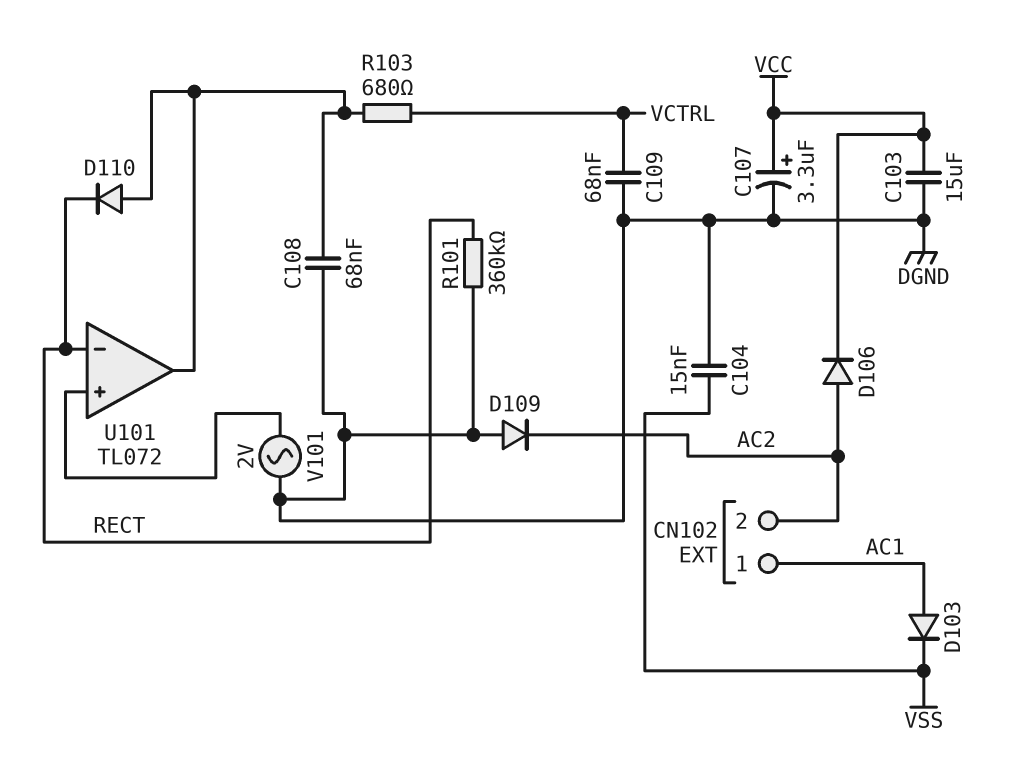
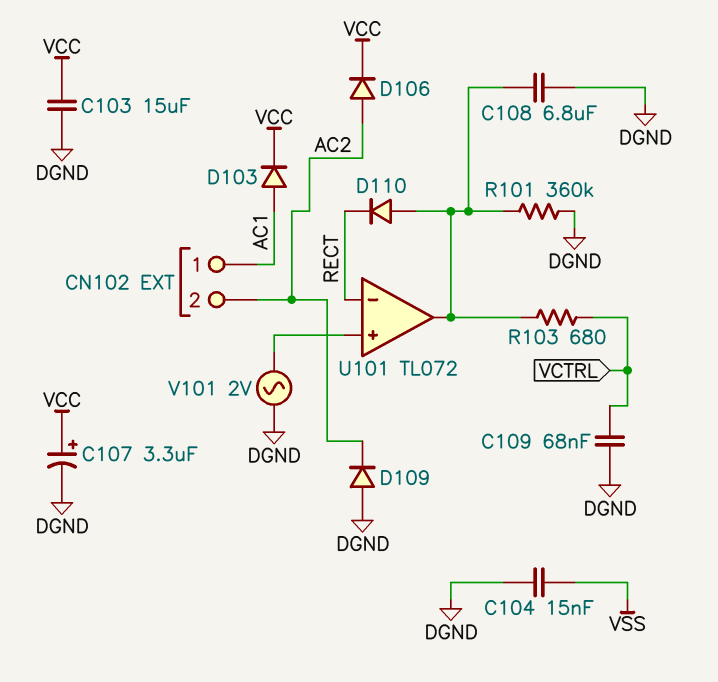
C108: 68nF (DGND, U101/out) -> 6.8uF (DGND, U101/out)
D103: diode (A AC1, K VSS) -> diode (A AC1, K VCC)
R101: 360k (DGND, RECT) -> 360k (DGND, U101/out)

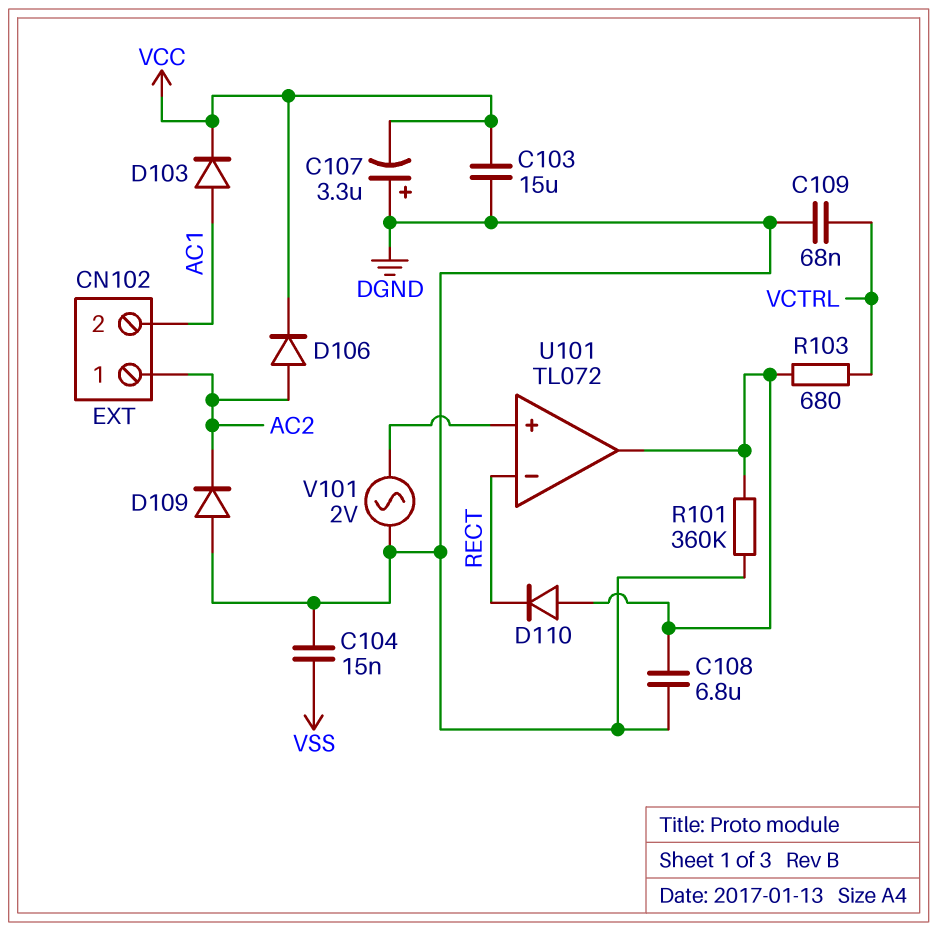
C107: 3.3uF (plus VCC, minus DGND) -> 3.3uF (plus DGND, minus VCC)
CN102 pin 1: AC1 -> AC2
CN102 pin 2: AC2 -> AC1

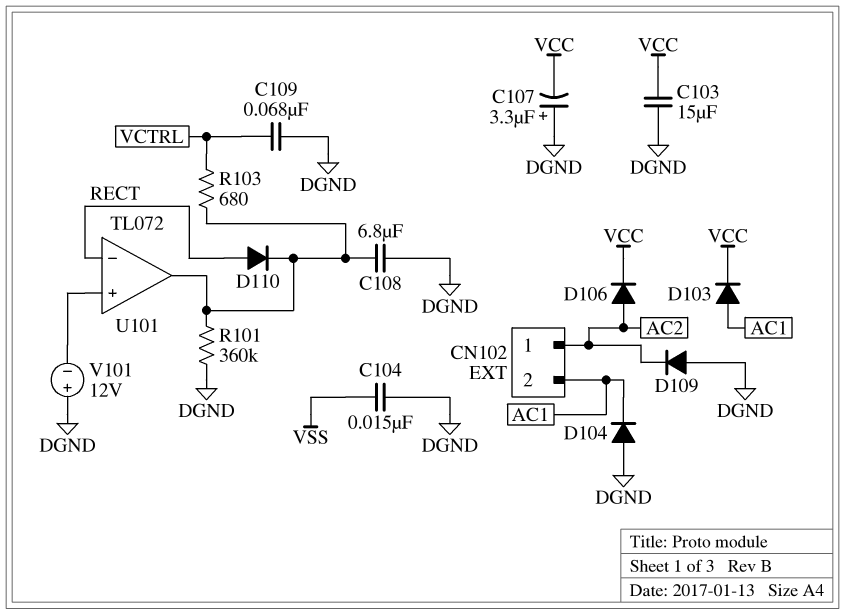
D104: none -> diode (A DGND, K AC1)
D110: diode (A U101/out, K RECT) -> diode (A RECT, K U101/out)
V101: AC 2V (DGND, U101/in+) -> 12V (plus DGND, minus U101/in+)

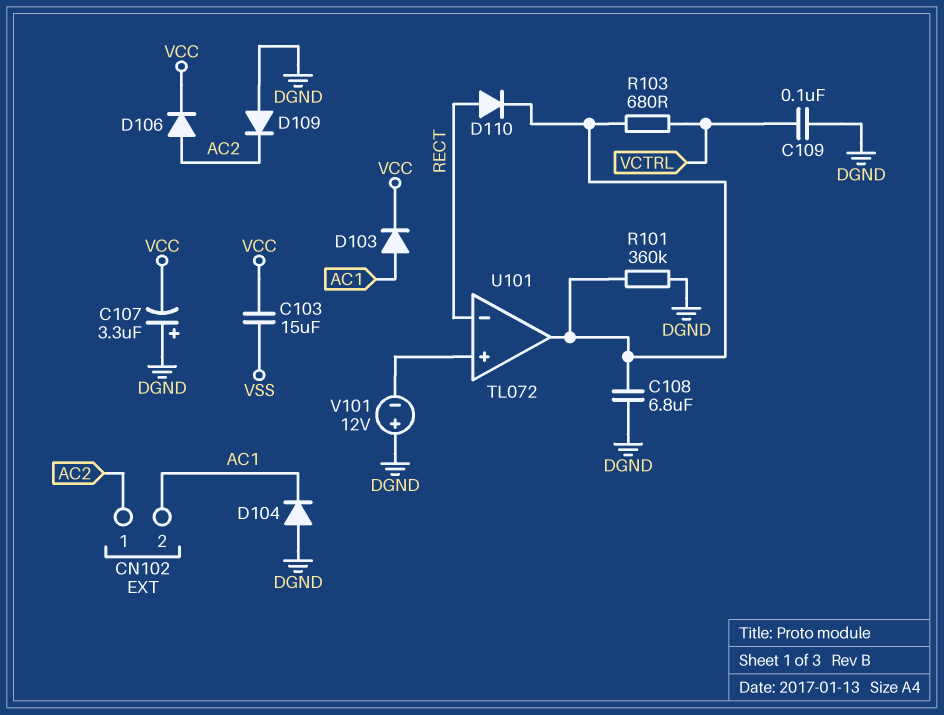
C103: 15uF (DGND, VCC) -> 15uF (VCC, VSS)
C104: 15nF (DGND, VSS) -> none
C109: 68nF (DGND, VCTRL) -> 100nF (DGND, VCTRL)

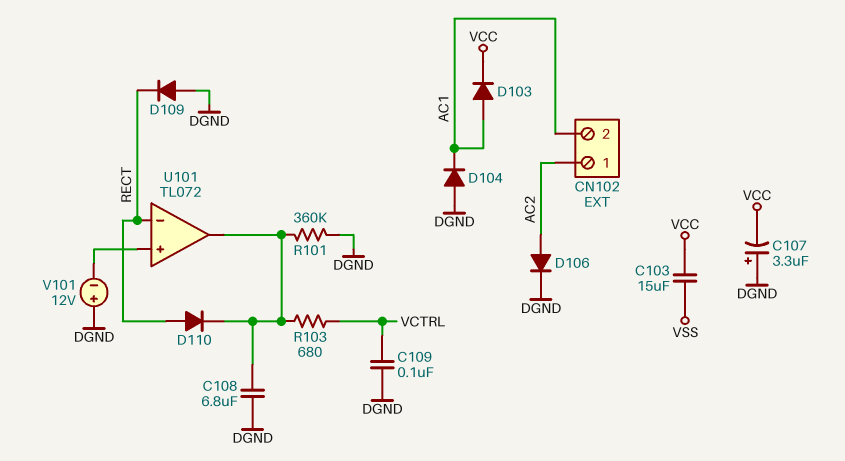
D106: diode (A AC2, K VCC) -> diode (A AC2, K DGND)
D109: diode (A DGND, K AC2) -> diode (A DGND, K RECT)

